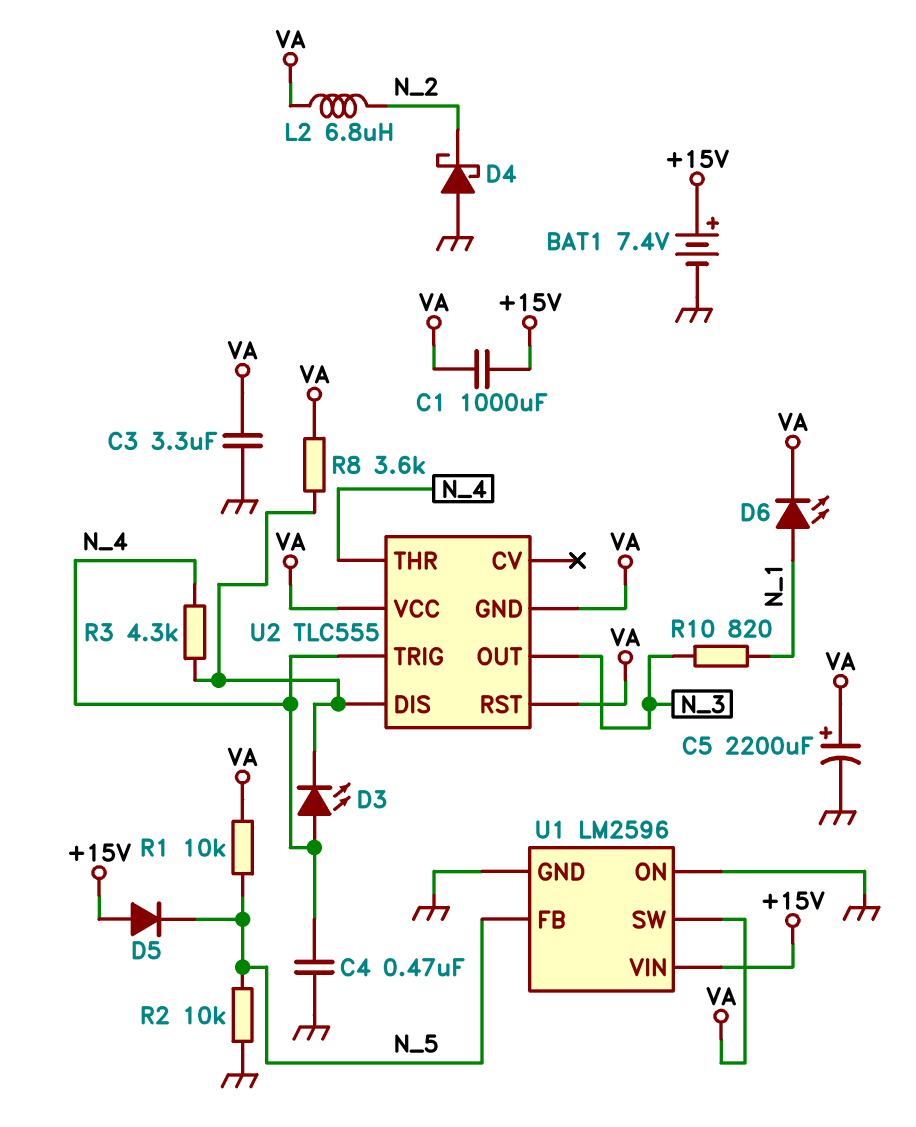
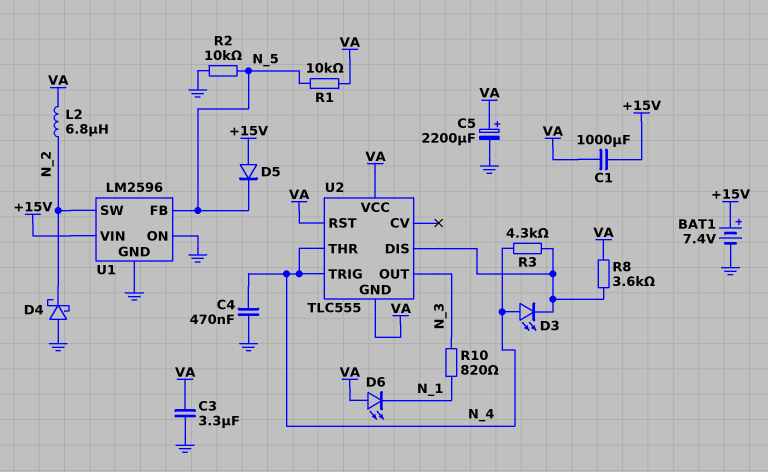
D6: LED (A N_1, K VA) -> LED (A VA, K N_1)
U1 pin SW: VA -> N_2

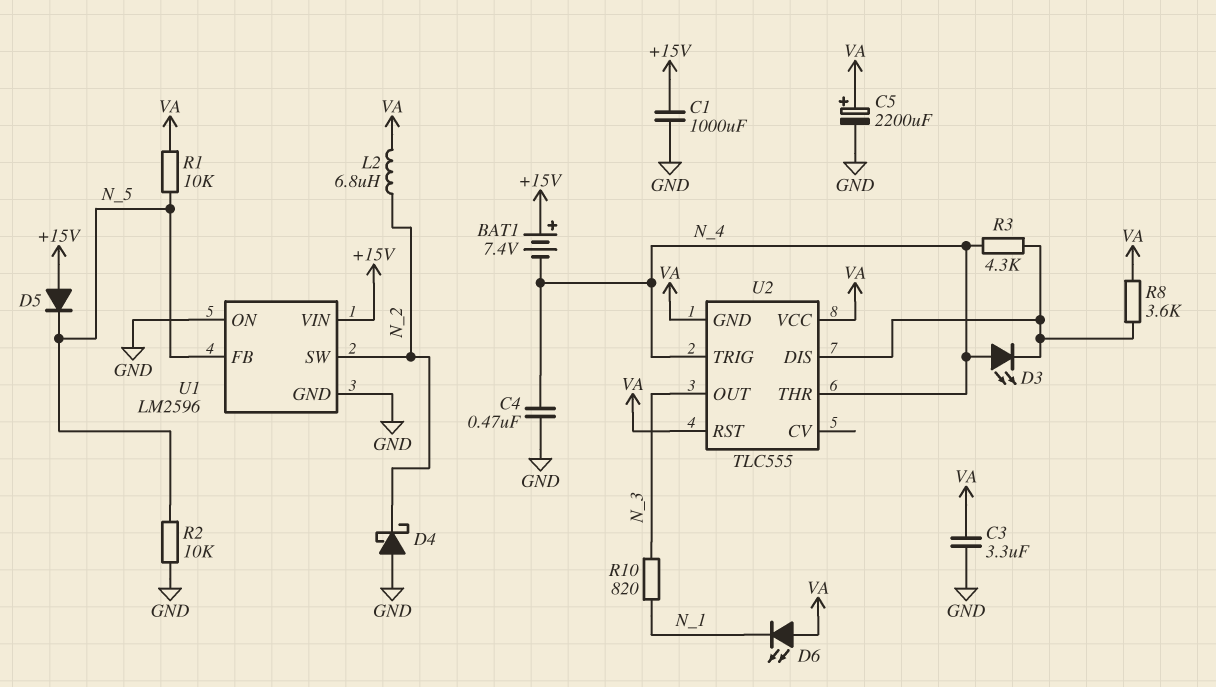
BAT1: 7.4V (plus +15V, minus GND) -> 7.4V (plus +15V, minus N_4)
C1: 1000uF (+15V, VA) -> 1000uF (+15V, GND)

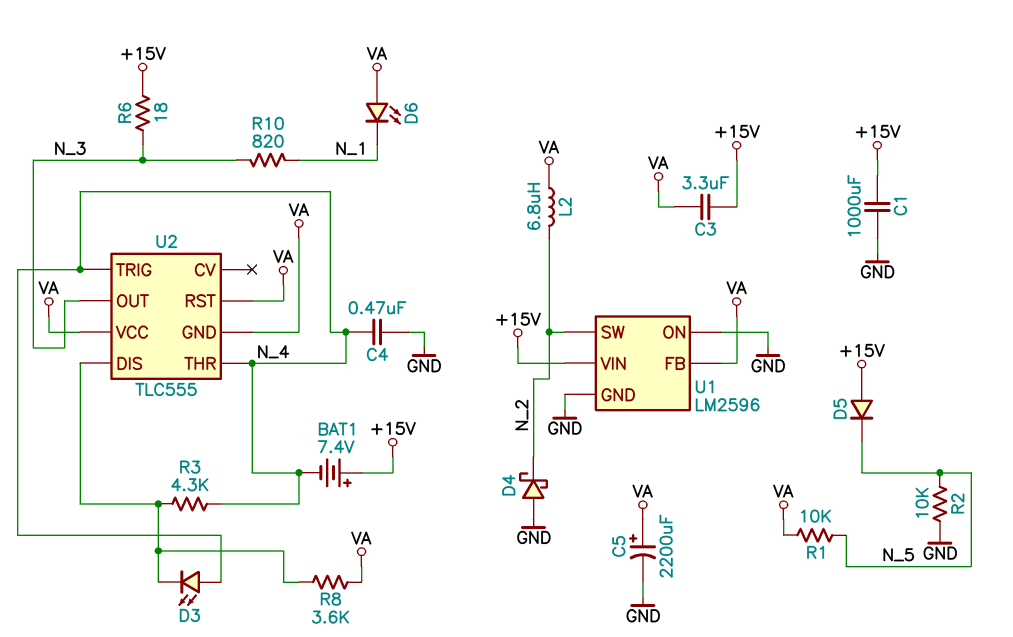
C3: 3.3uF (GND, VA) -> 3.3uF (+15V, VA)
R6: none -> 18 (+15V, N_3)
U1 pin FB: N_5 -> VA

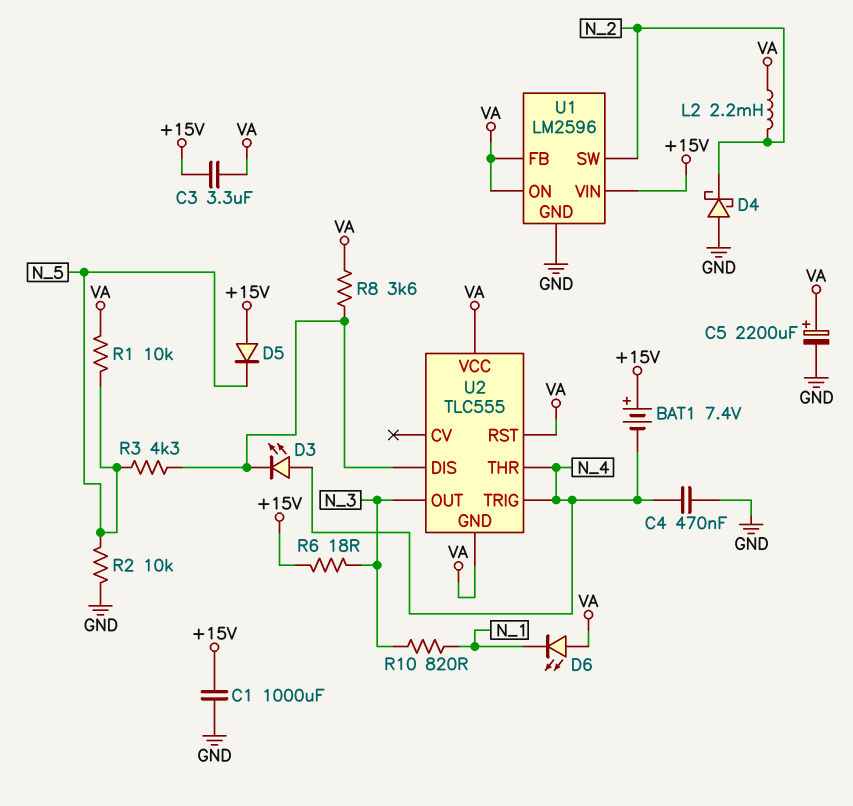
L2: 6.8uH (N_2, VA) -> 2.2mH (N_2, VA)
R3: 4.3k (N_4, U2/DIS) -> 4.3k (N_5, U2/DIS)
U1 pin ON: GND -> VA

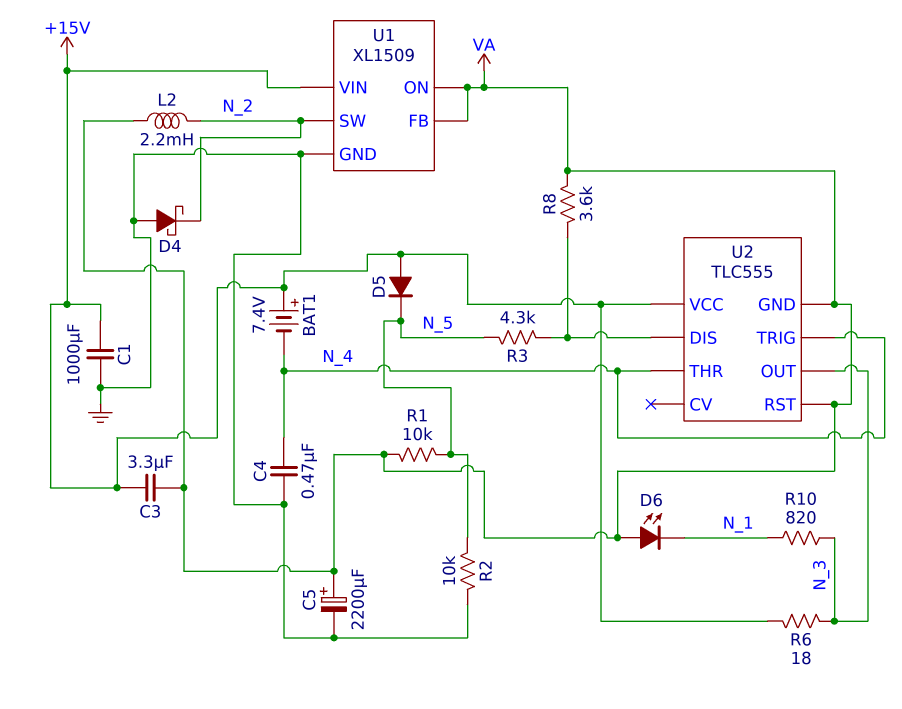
D3: LED (A N_4, K U2/DIS) -> none
U1: LM2596 -> XL1509
U2 pin VCC: VA -> +15V

